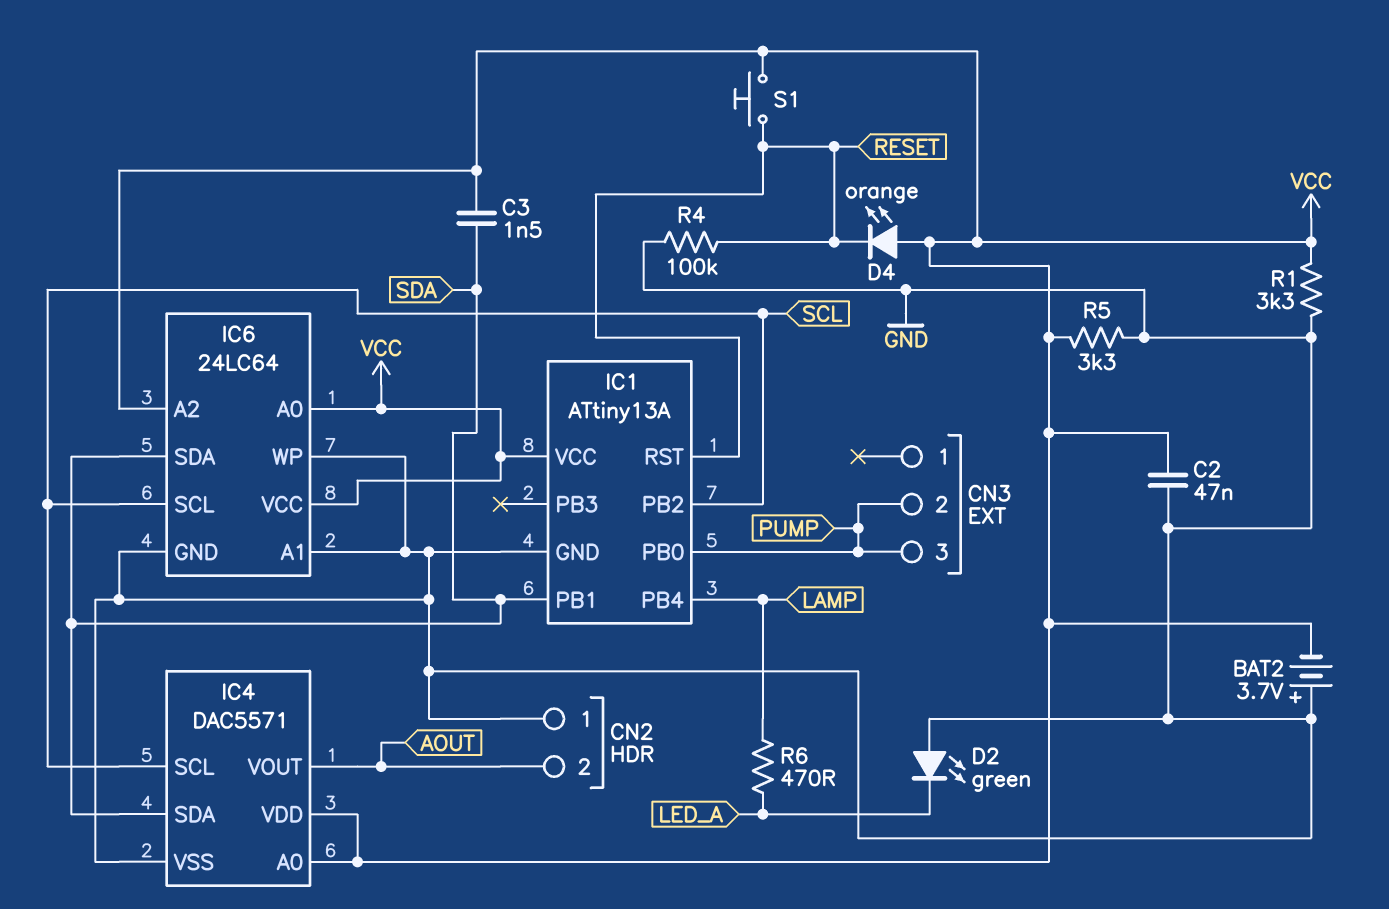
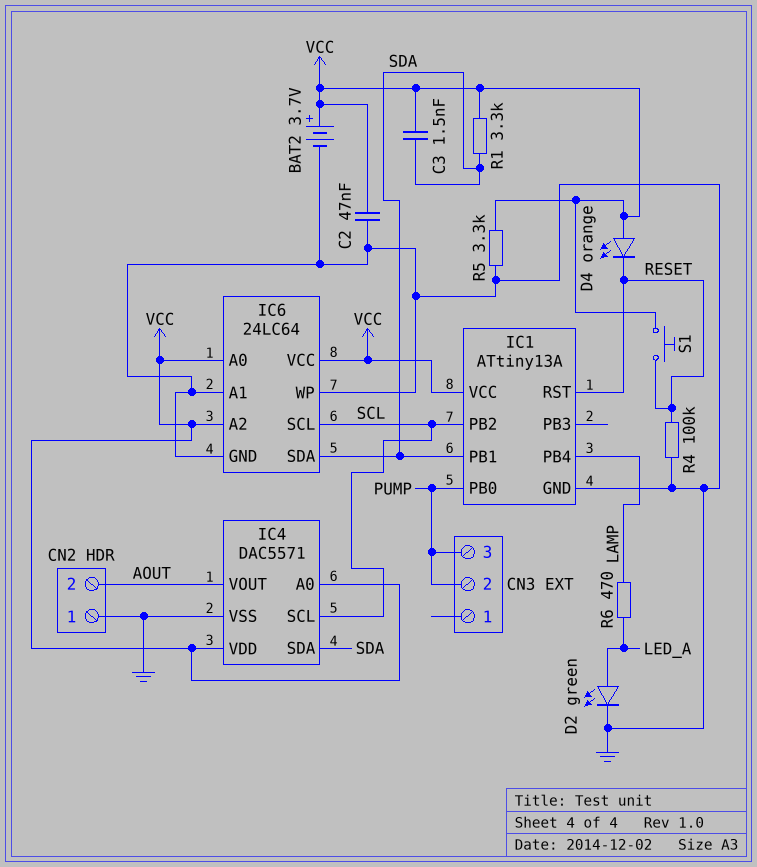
BAT2: 3.7V (plus GND, minus VCC) -> 3.7V (plus VCC, minus GND)
D2: LED green (A GND, K LED_A) -> LED green (A LED_A, K GND)
R1: 3.3k (GND, VCC) -> 3.3k (SDA, VCC)

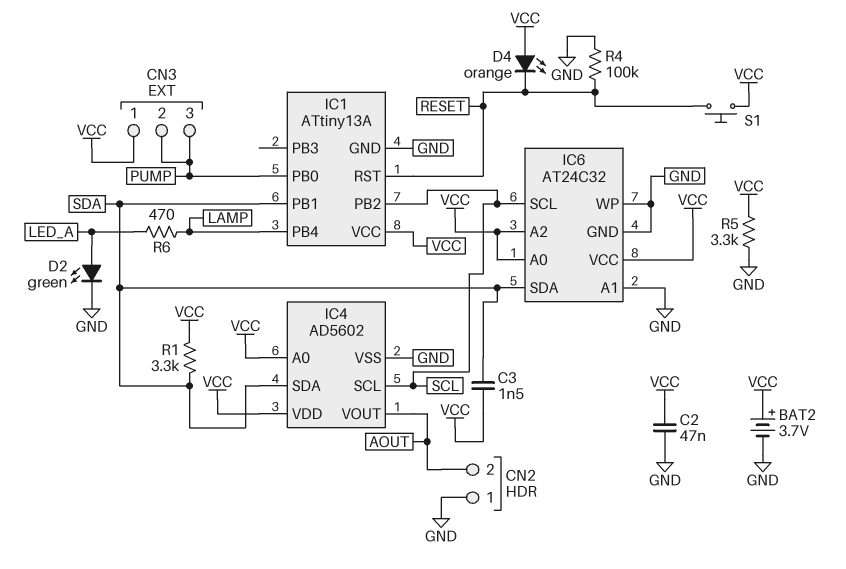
CN3 pin 1: none -> VCC
IC4: DAC5571 -> AD5602
IC6: 24LC64 -> AT24C32

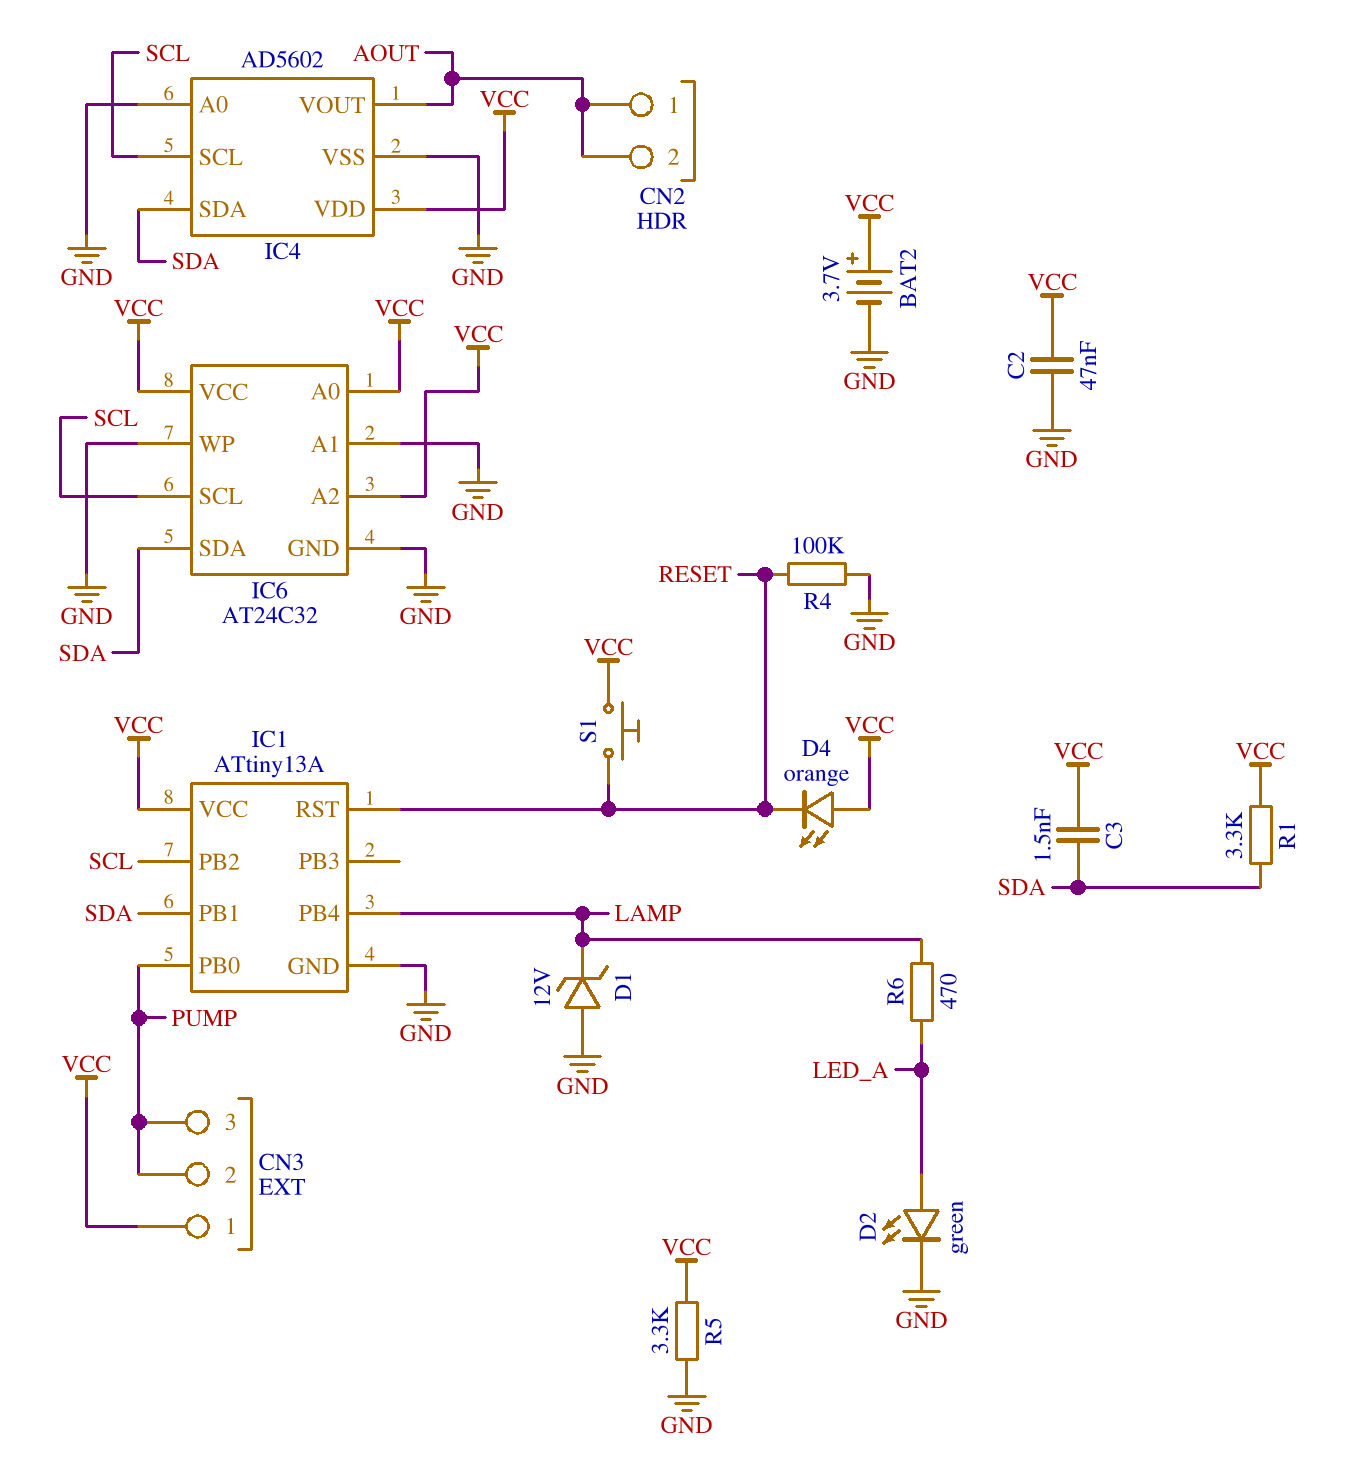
CN2 pin 1: GND -> AOUT
D1: none -> zener 12V (A GND, K LAMP)
IC4 pin A0: VCC -> GND

